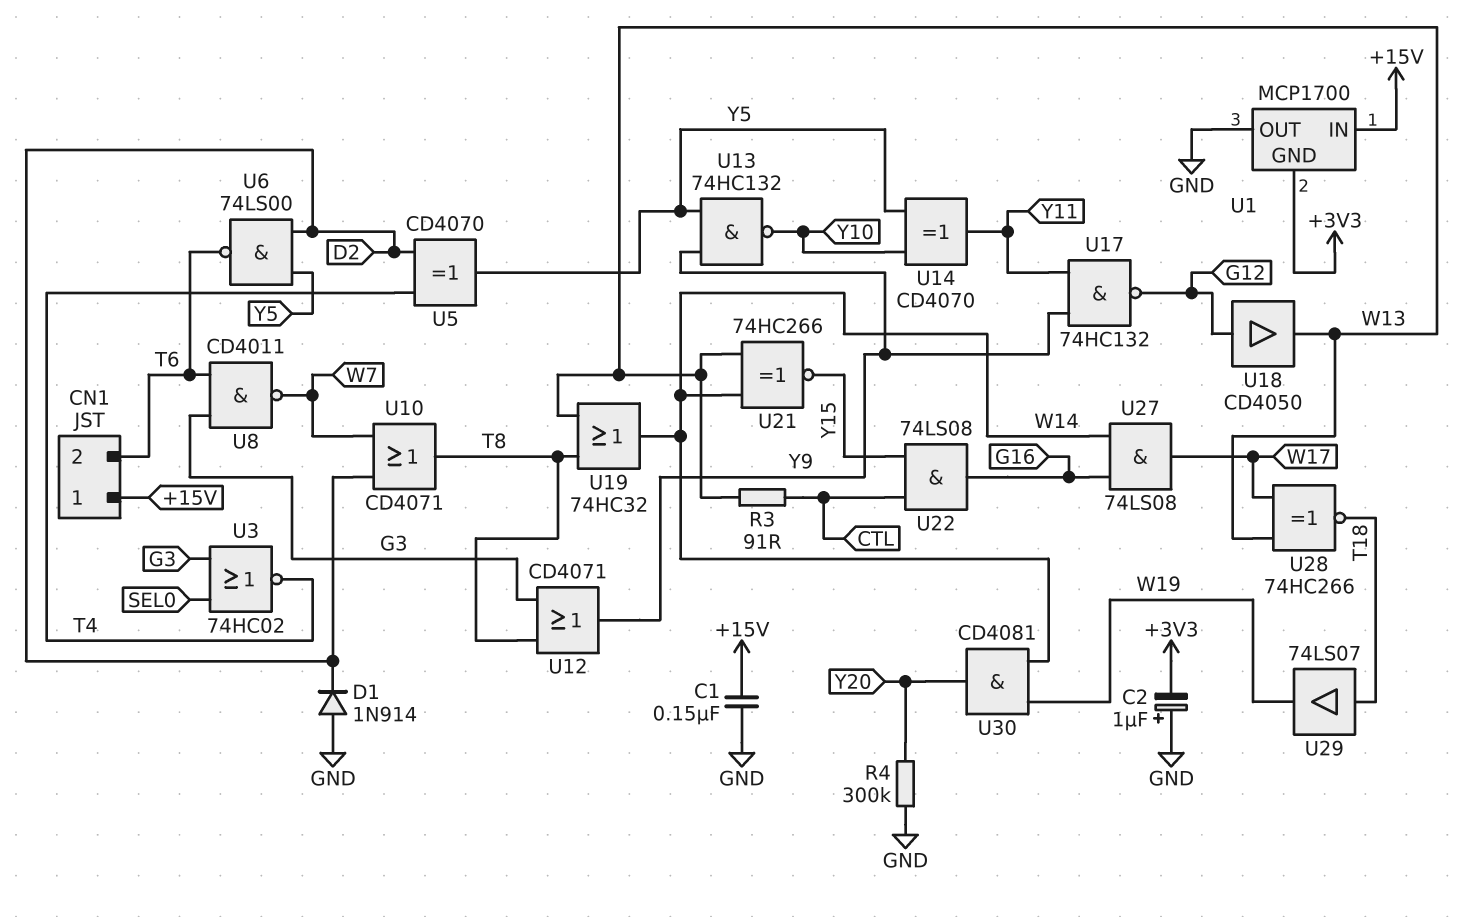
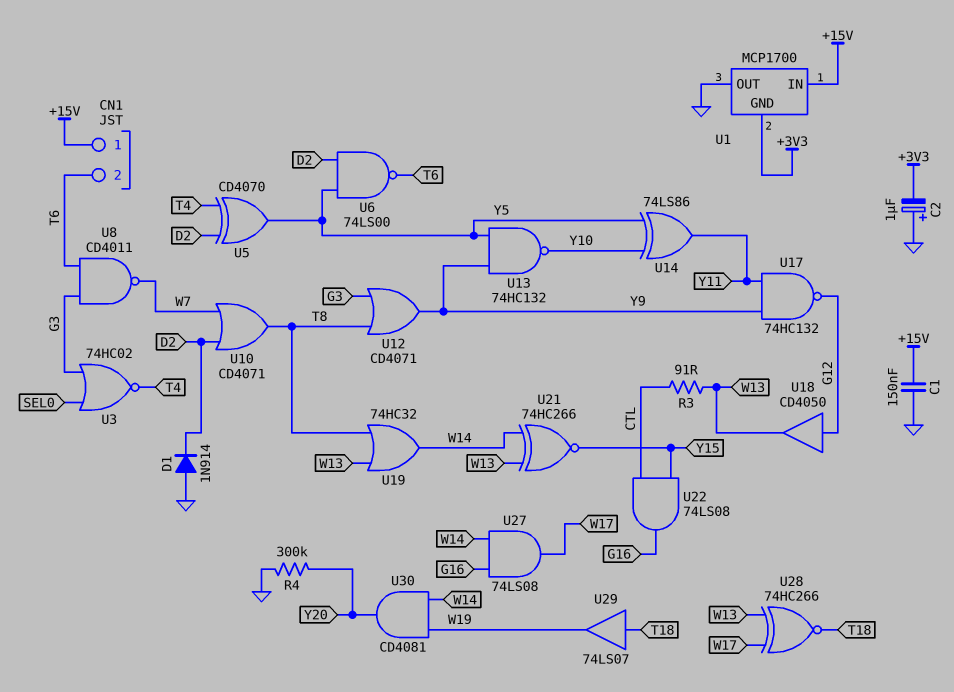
U14: XOR CD4070 (in Y5, in Y10, out Y11) -> XOR 74LS86 (in Y5, in Y10, out Y11)

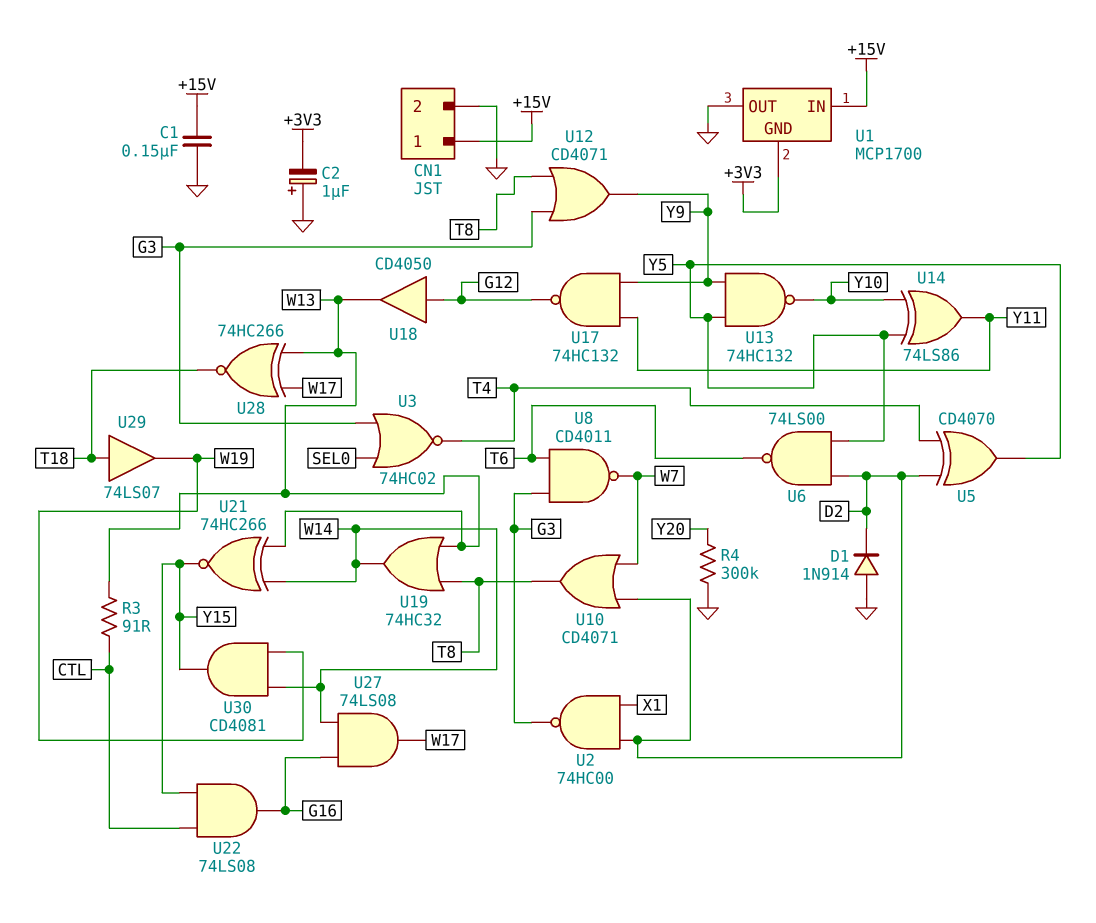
CN1 pin 2: T6 -> GND
U2: none -> NAND 74HC00 (in D2, in X1, out G3)
U30: AND CD4081 (in W14, in W19, out Y20) -> AND CD4081 (in W14, in W19, out Y15)

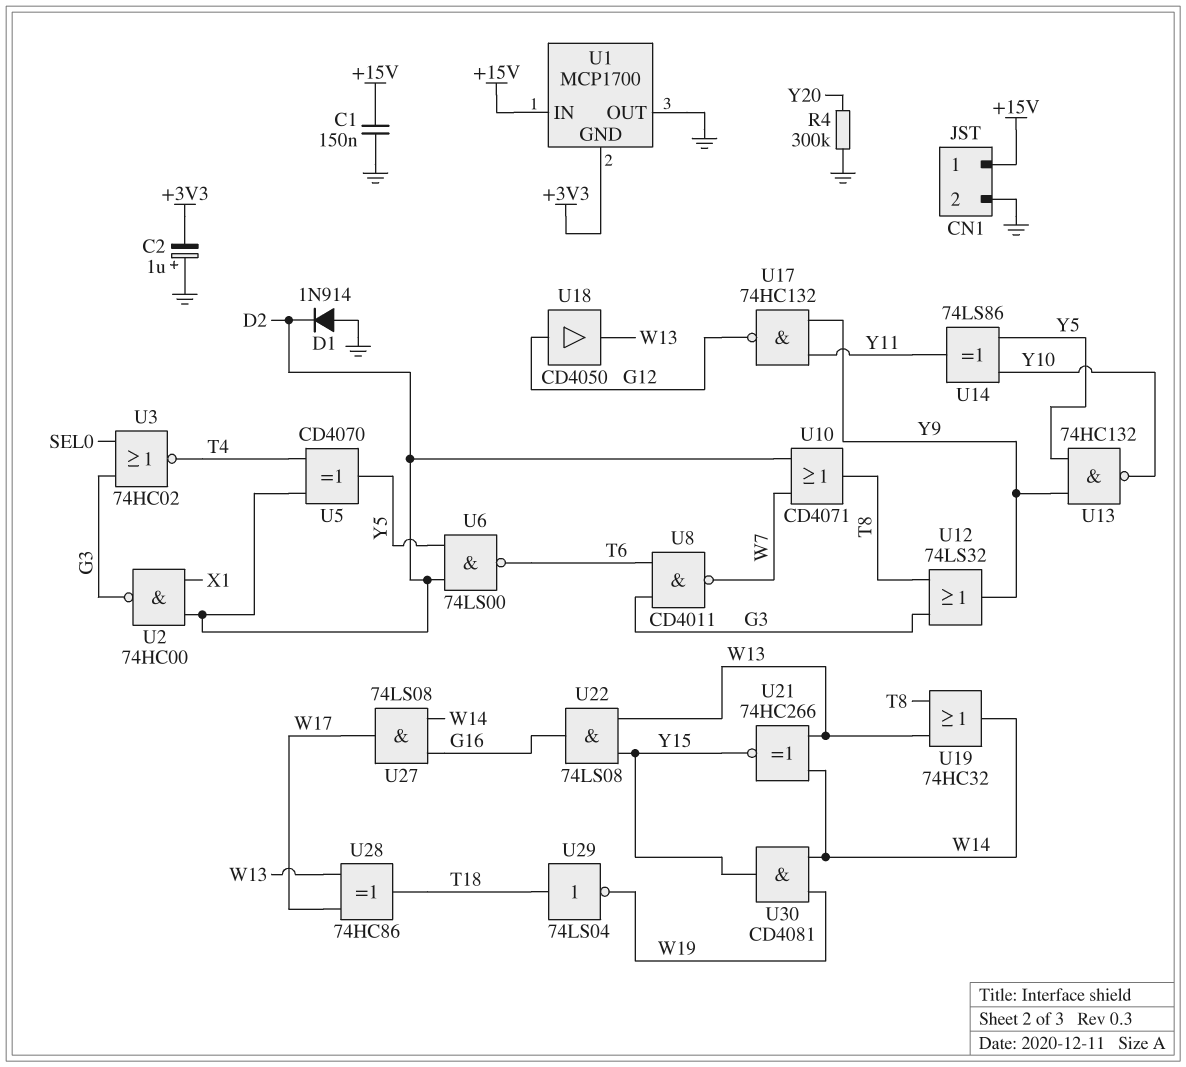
R3: 91 (CTL, W13) -> none
U12: OR CD4071 (in G3, in T8, out Y9) -> OR 74LS32 (in G3, in T8, out Y9)
U22: AND 74LS08 (in CTL, in Y15, out G16) -> AND 74LS08 (in W13, in Y15, out G16)
U28: XNOR 74HC266 (in W13, in W17, out T18) -> XOR 74HC86 (in W13, in W17, out T18)
U29: buffer 74LS07 (in T18, out W19) -> NOT 74LS04 (in T18, out W19)

